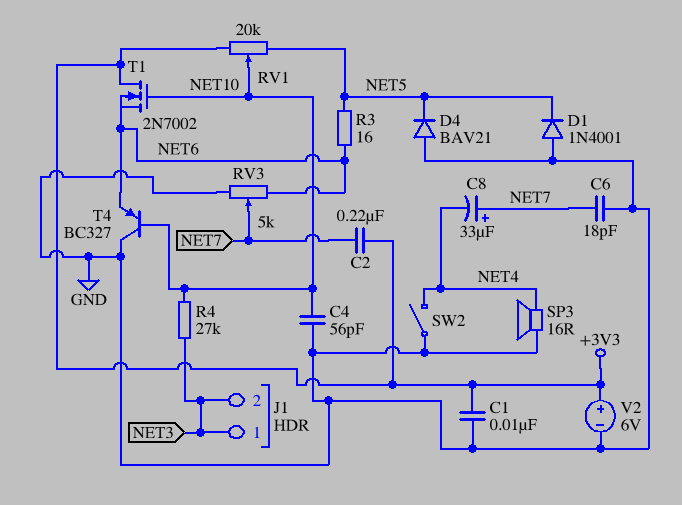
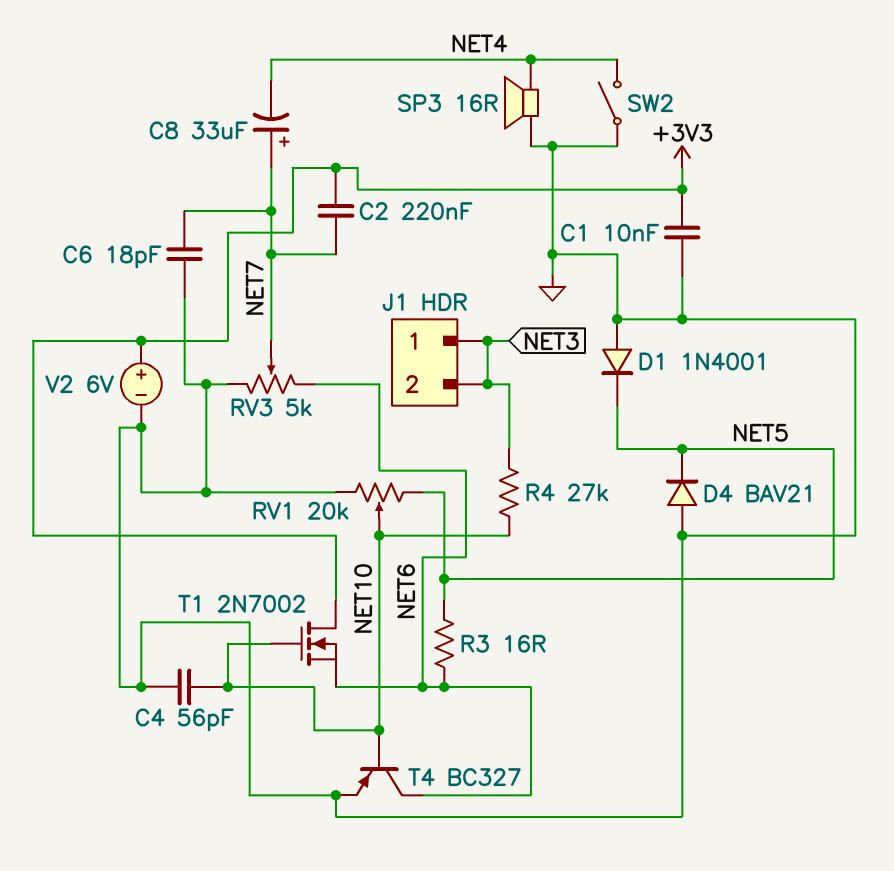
RV1: 20k (+3V3, NET5, wiper NET10) -> 20k (GND, NET5, wiper NET10)
T4: PNP BC327 (B NET10, C GND, E NET6) -> PNP BC327 (B NET10, C NET6, E GND)

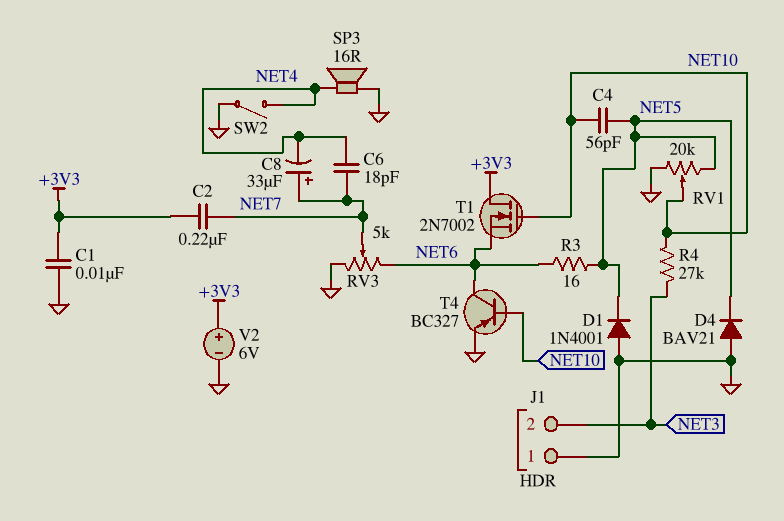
C4: 56pF (GND, NET10) -> 56pF (NET5, NET10)
C6: 18pF (GND, NET7) -> 18pF (NET4, NET7)
J1 pin 1: NET3 -> GND

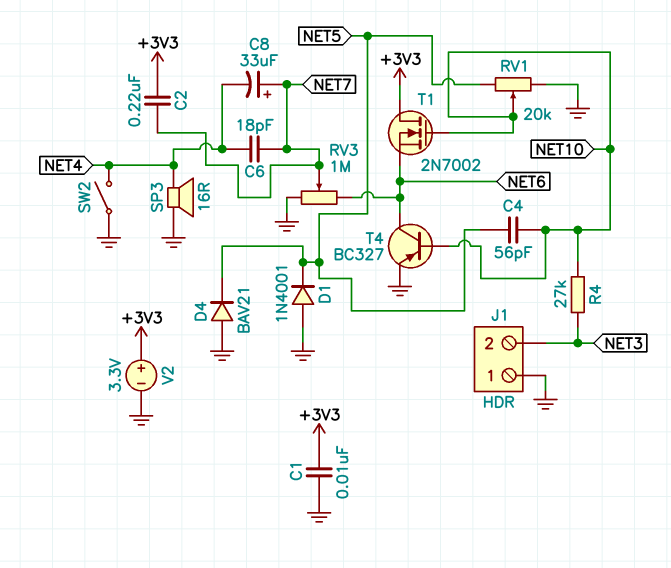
R3: 16 (NET5, NET6) -> none
RV3: 5k (GND, NET6, wiper NET7) -> 1M (GND, NET6, wiper NET7)
V2: 6V (plus +3V3, minus GND) -> 3.3V (plus +3V3, minus GND)

